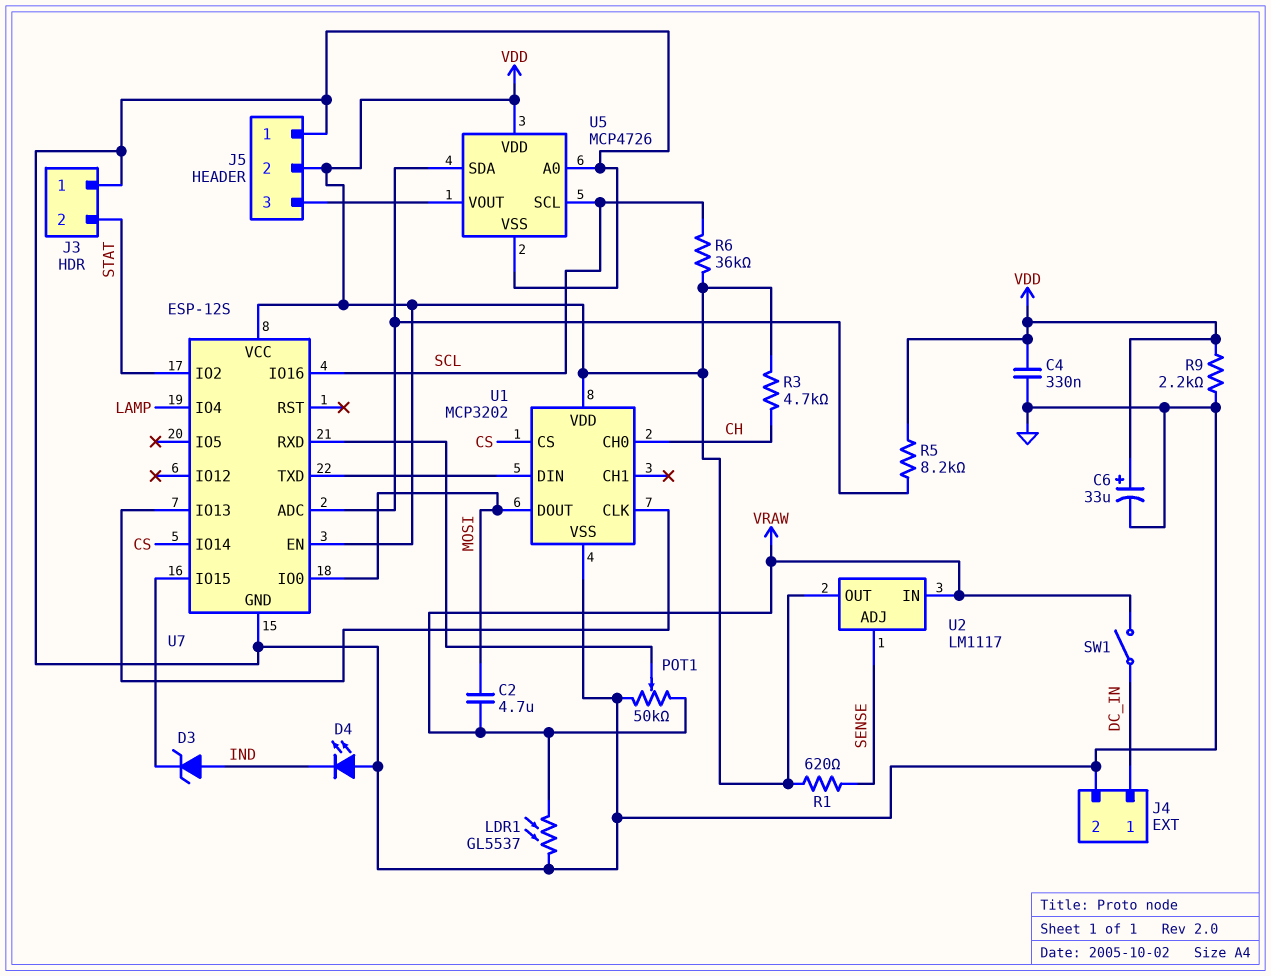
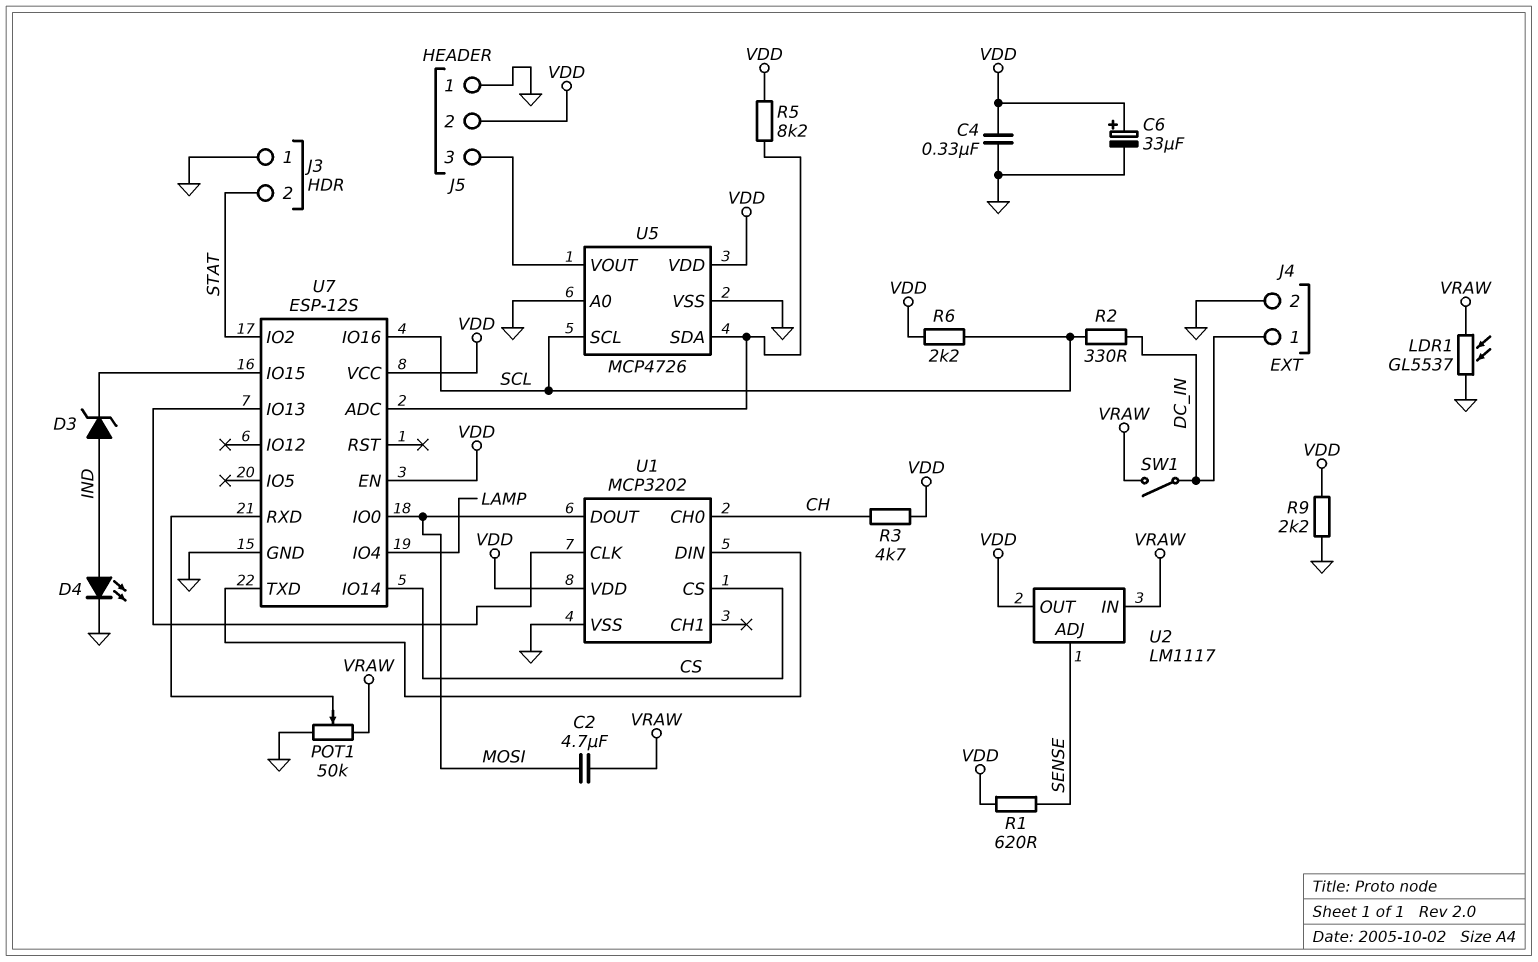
D4: LED (A GND, K IND) -> LED (A IND, K GND)
R2: none -> 330 (DC_IN, SCL)
R6: 36k (SCL, VDD) -> 2.2k (SCL, VDD)

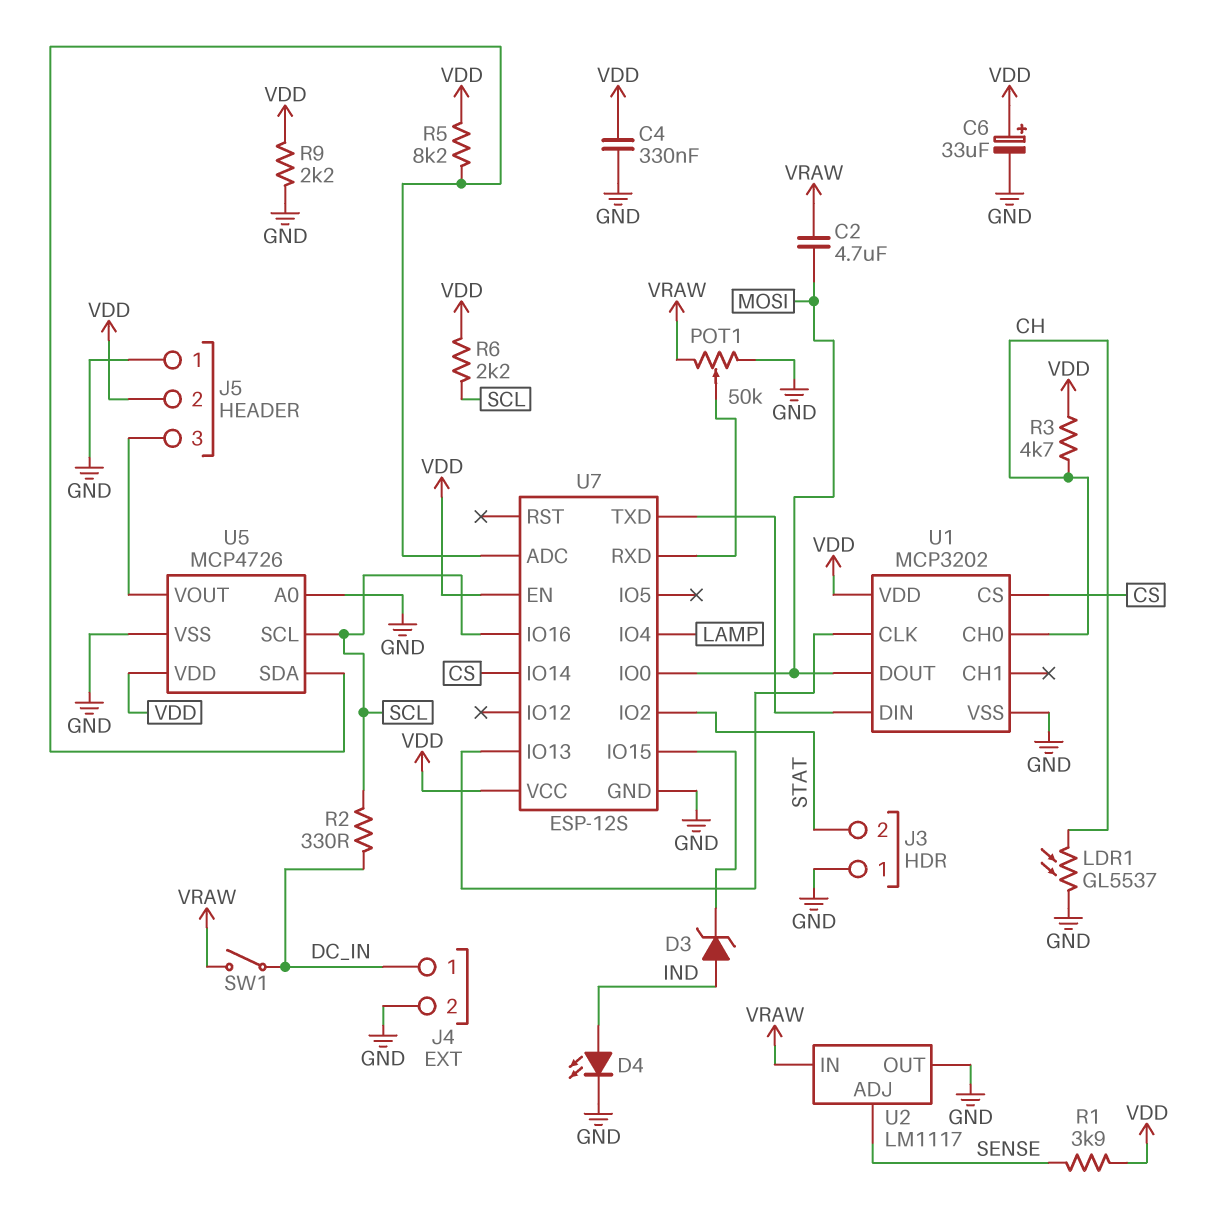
LDR1: GL5537 (GND, VRAW) -> GL5537 (CH, GND)
R1: 620 (SENSE, VDD) -> 3.9k (SENSE, VDD)
U2 pin OUT: VDD -> GND

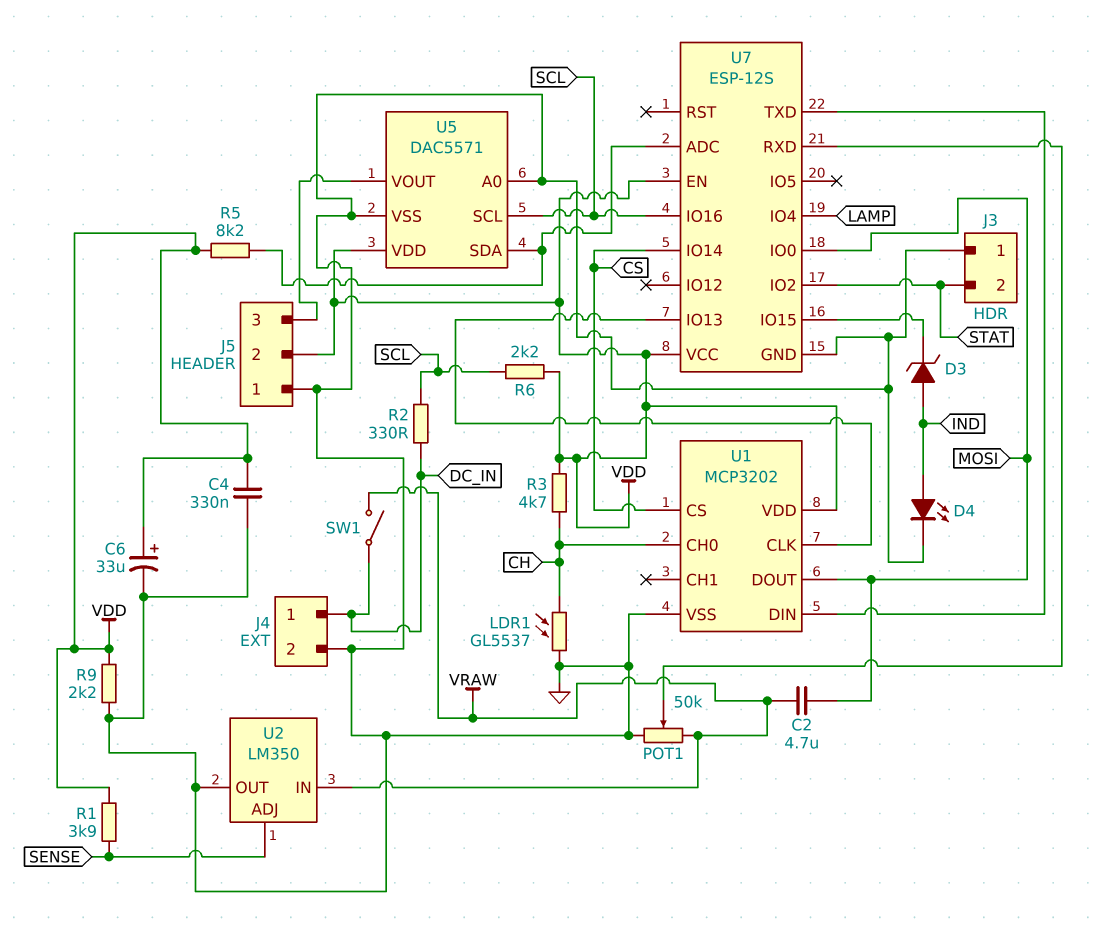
U2: LM1117 -> LM350
U5: MCP4726 -> DAC5571

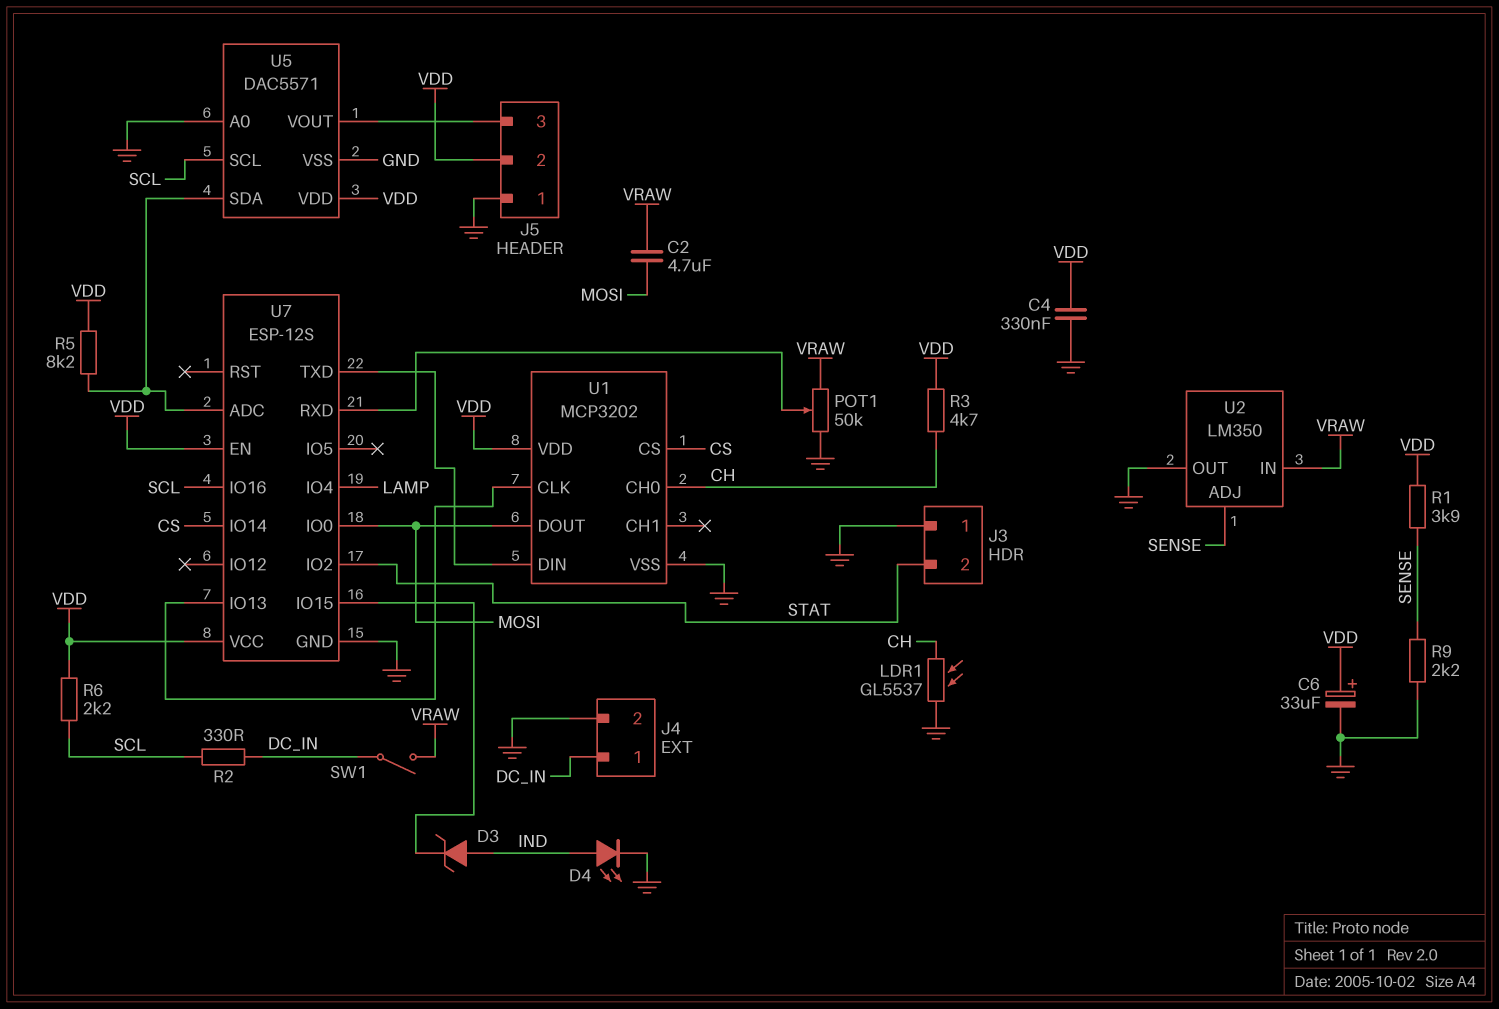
R9: 2.2k (GND, VDD) -> 2.2k (GND, SENSE)

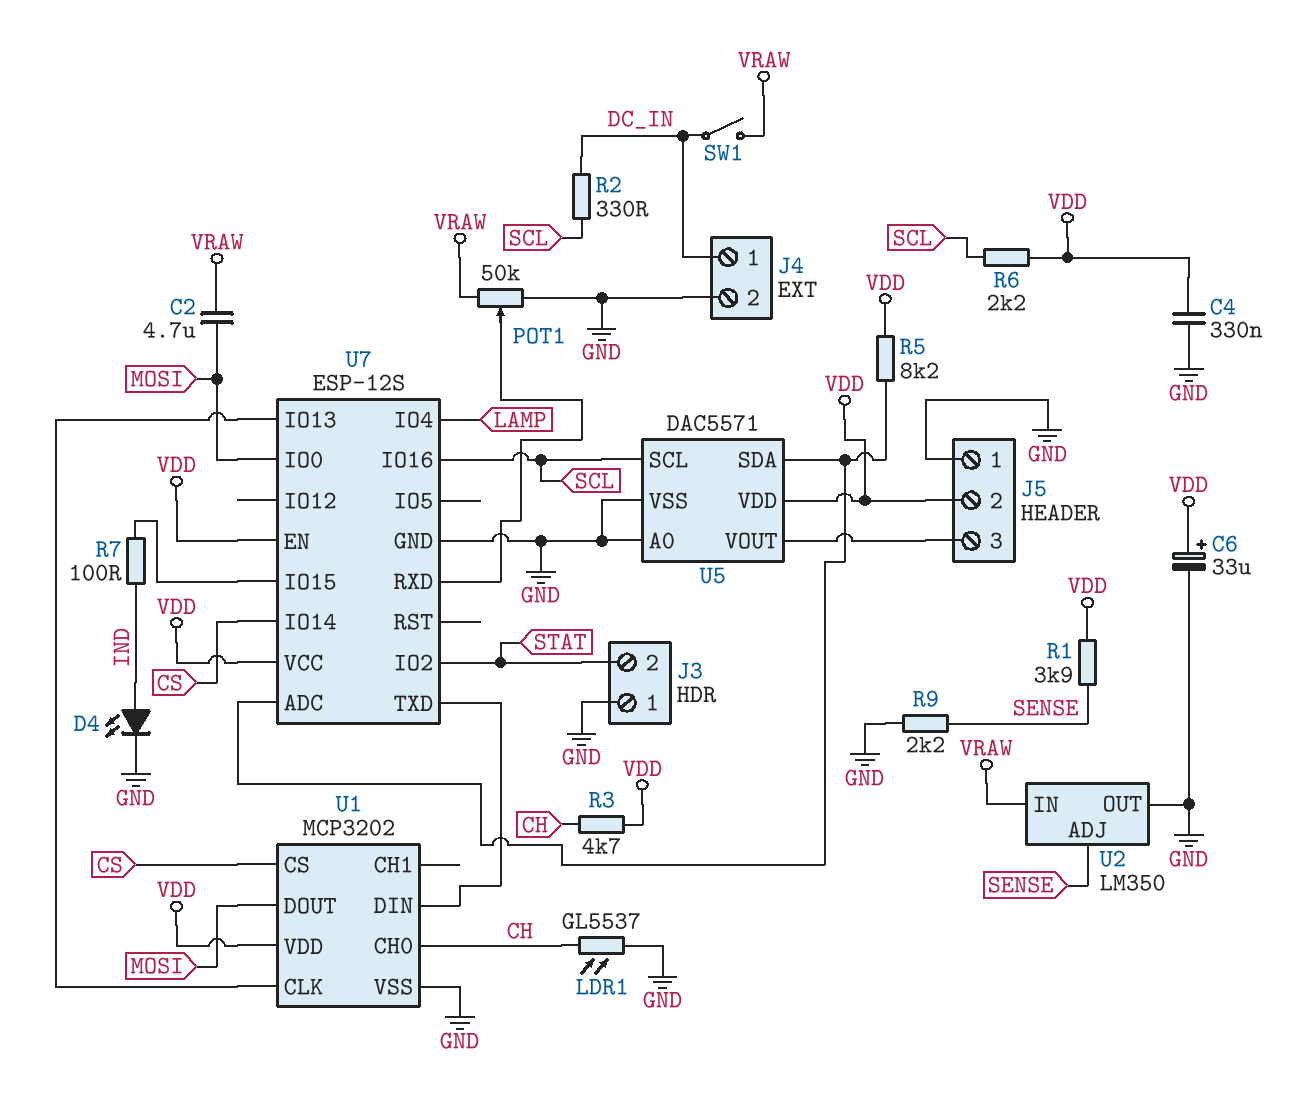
D3: zener (A IND, K U7/IO15) -> none
R7: none -> 100 (IND, U7/IO15)

